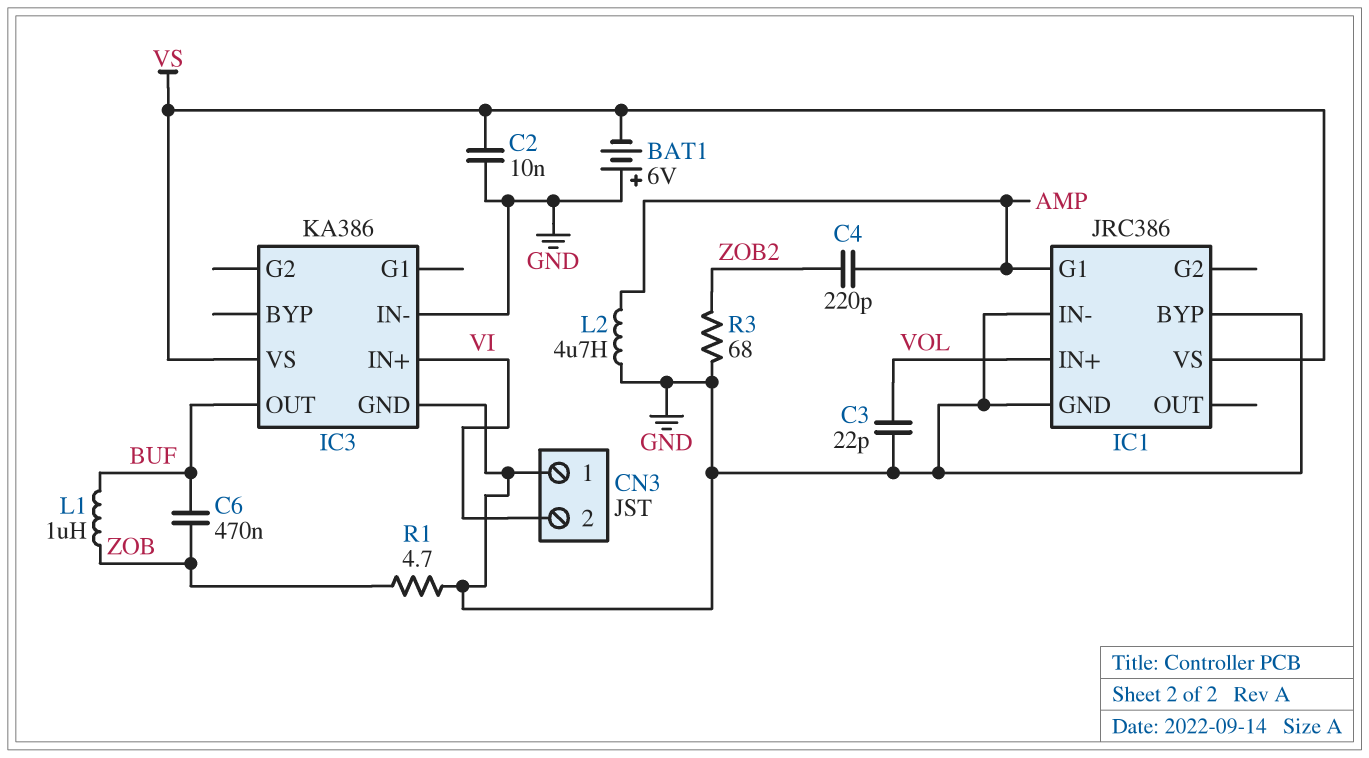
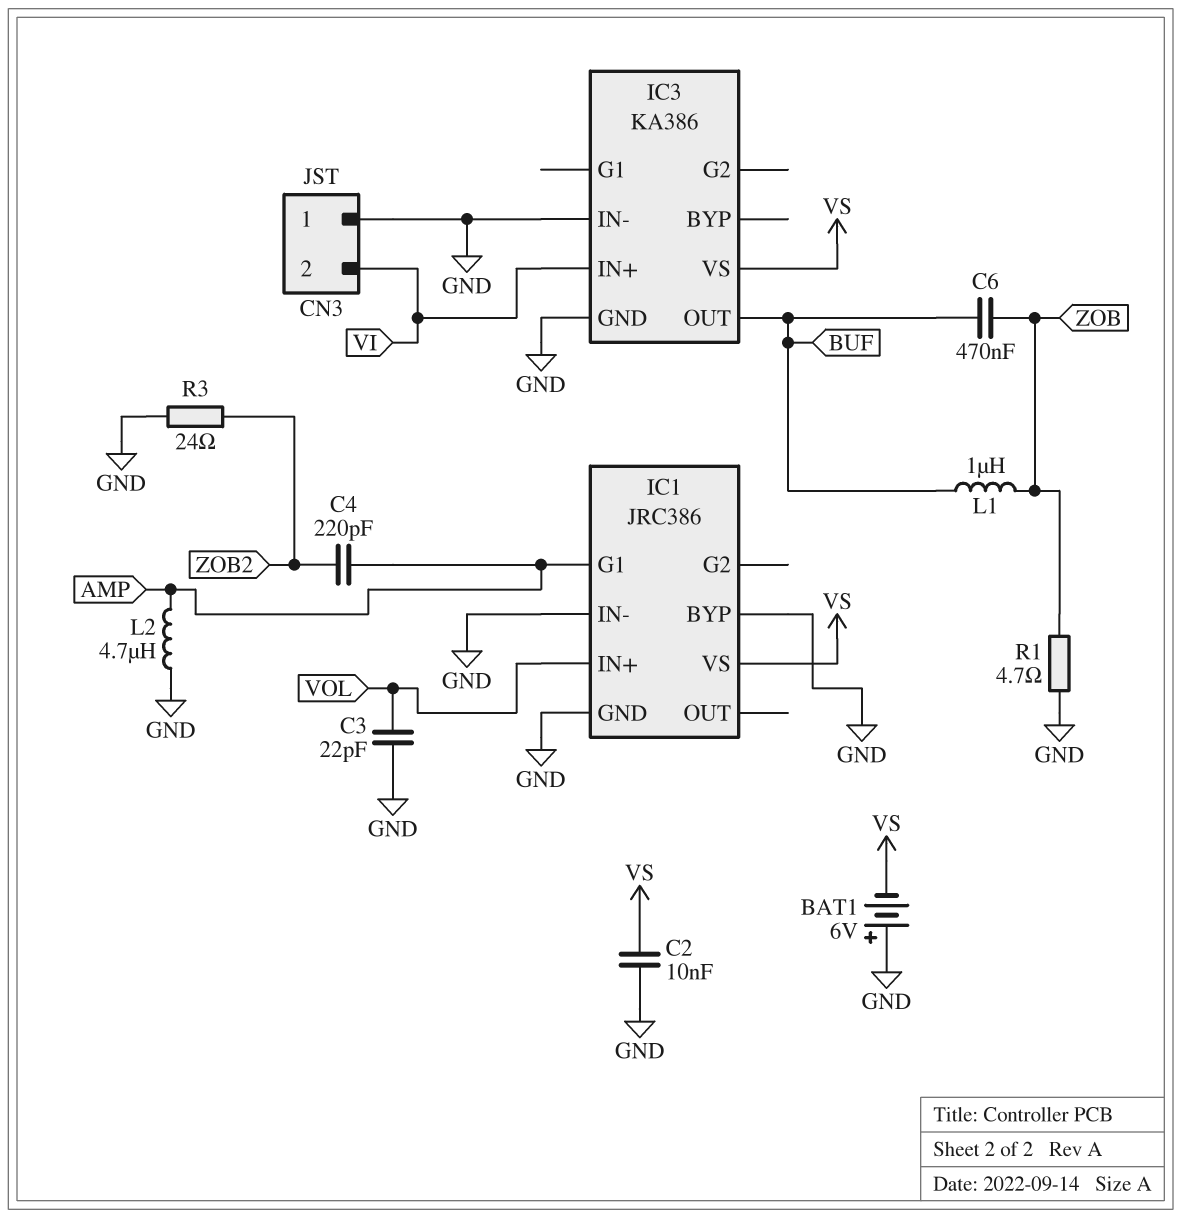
R3: 68 (GND, ZOB2) -> 24 (GND, ZOB2)

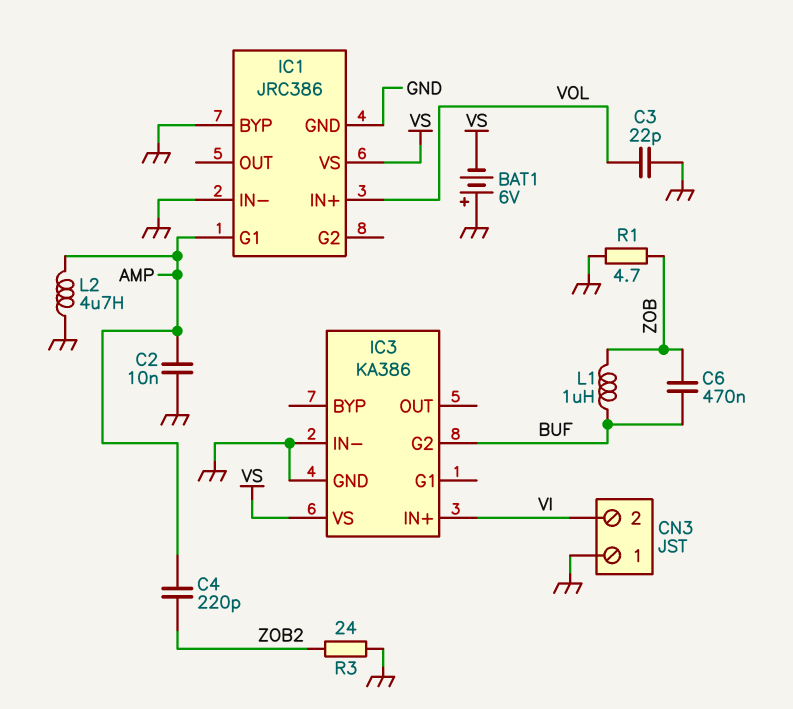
C2: 10nF (GND, VS) -> 10nF (AMP, GND)
IC3 pin G2: none -> BUF
IC3 pin OUT: BUF -> none

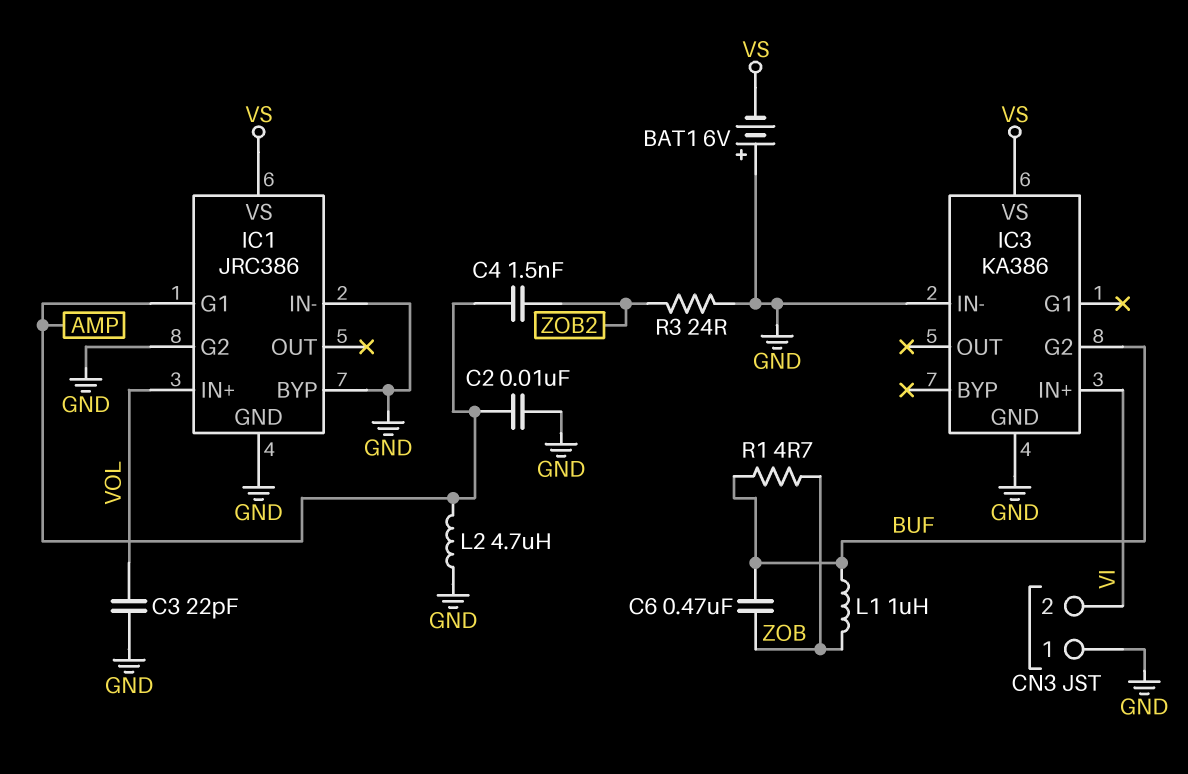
C4: 220pF (AMP, ZOB2) -> 1.5nF (AMP, ZOB2)
IC1 pin G2: none -> GND
R1: 4.7 (GND, ZOB) -> 4.7 (BUF, ZOB)

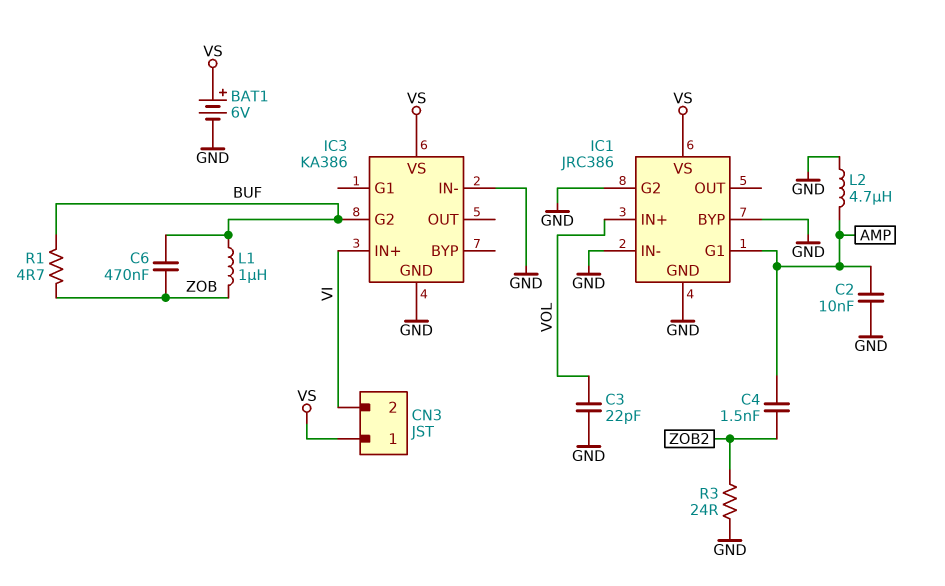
BAT1: 6V (plus GND, minus VS) -> 6V (plus VS, minus GND)
CN3 pin 1: GND -> VS

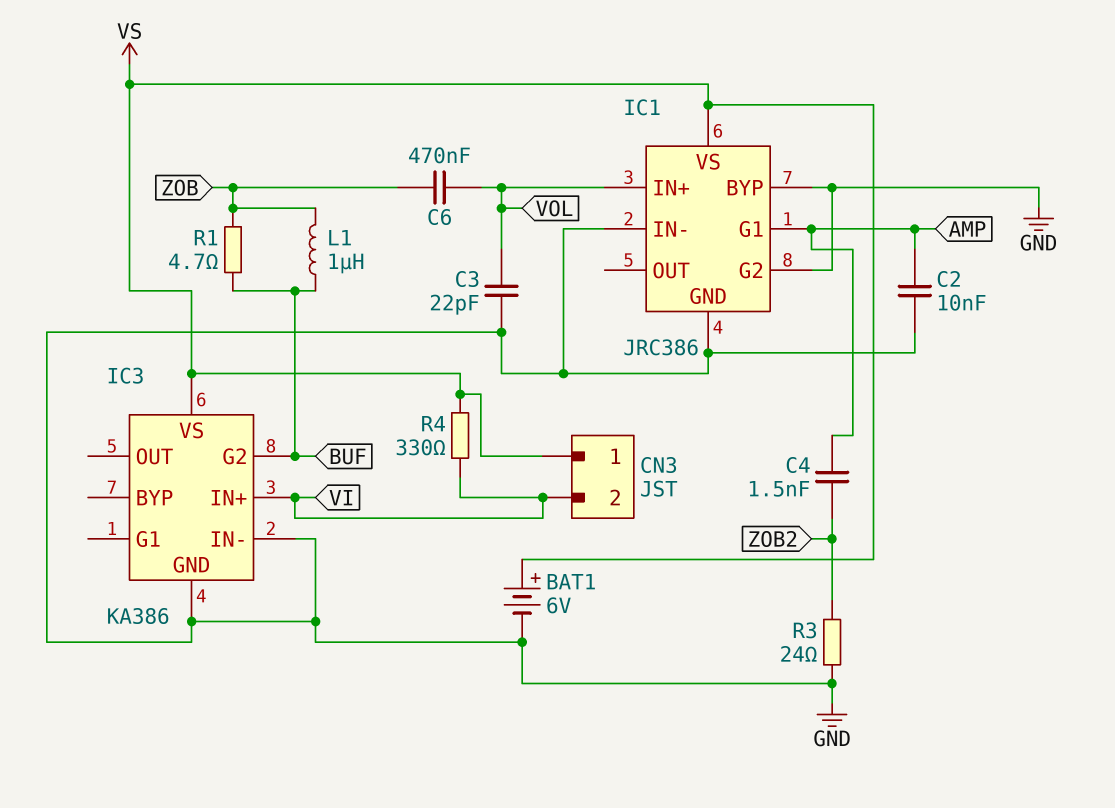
C6: 470nF (BUF, ZOB) -> 470nF (VOL, ZOB)
L2: 4.7uH (AMP, GND) -> none
R4: none -> 330 (VI, VS)

